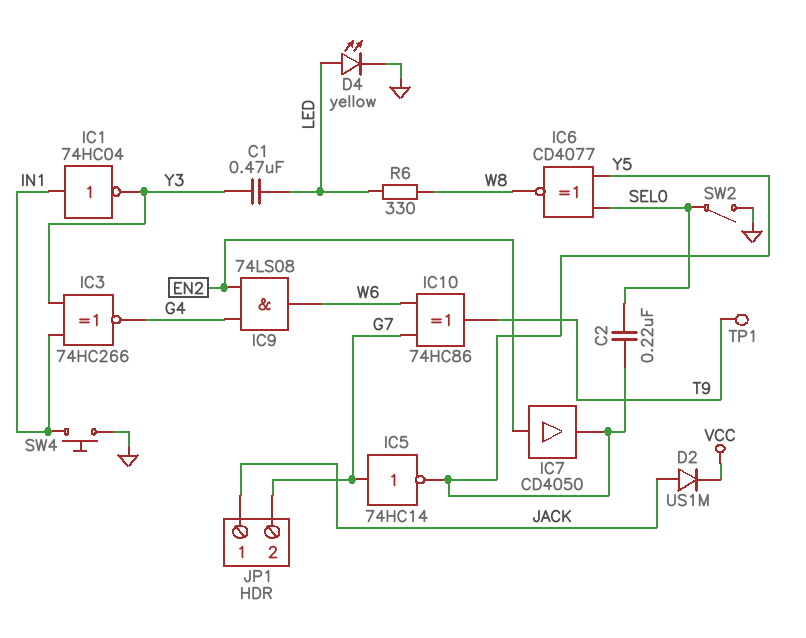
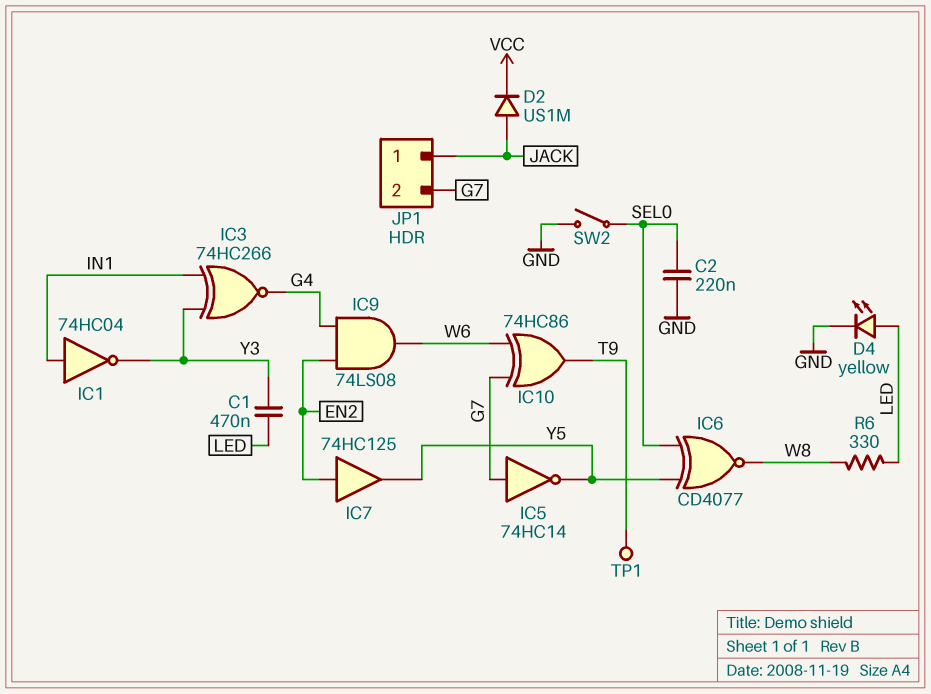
C2: 220nF (SEL0, Y5) -> 220nF (GND, SEL0)
IC7: buffer CD4050 (in EN2, out Y5) -> buffer 74HC125 (in EN2, out Y5)
SW4: button (GND, IN1) -> none

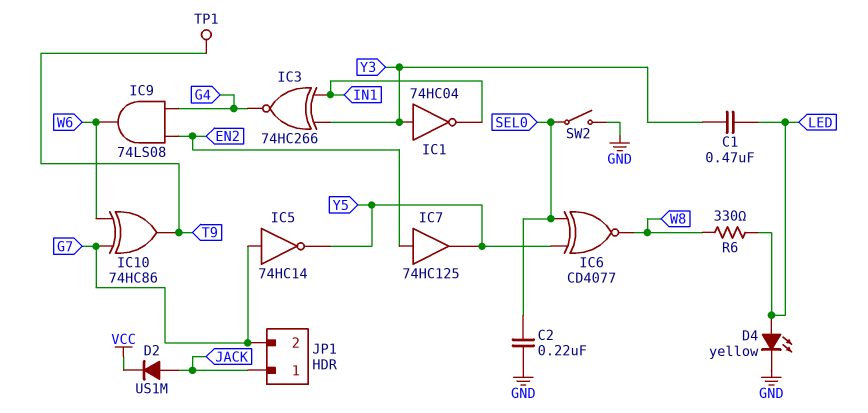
IC1: NOT 74HC04 (in IN1, out Y3) -> NOT 74HC04 (in Y3, out IN1)

